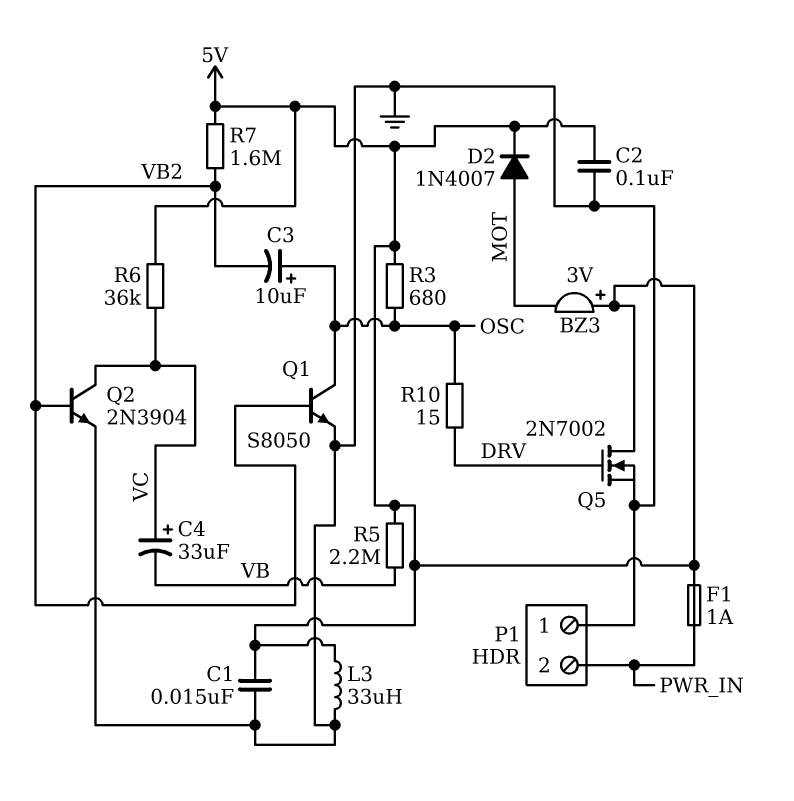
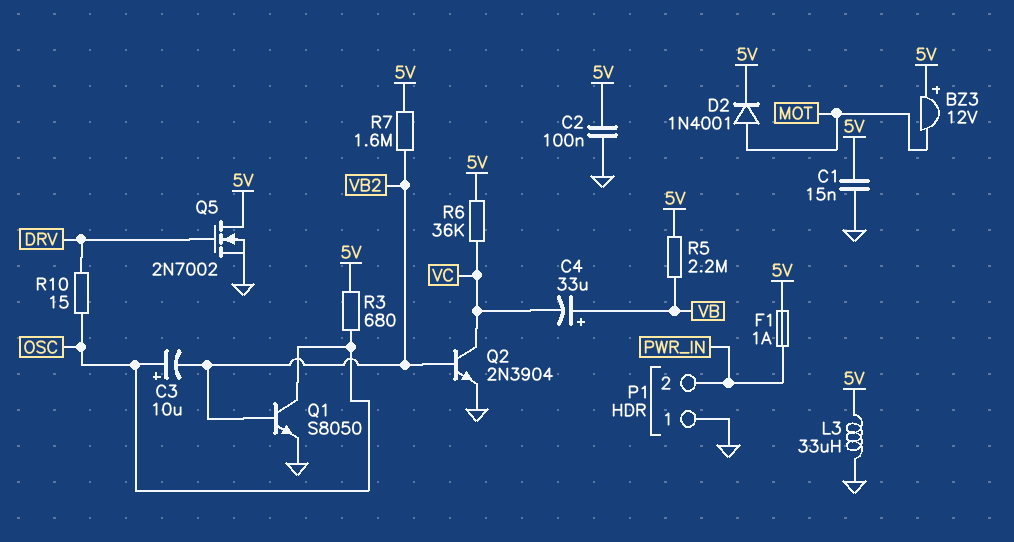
BZ3: buzzer 3V (plus 5V, minus MOT) -> buzzer 12V (plus 5V, minus MOT)
C4: 33uF (plus VC, minus VB) -> 33uF (plus VB, minus VC)
D2: diode 1N4007 (A MOT, K 5V) -> diode 1N4001 (A MOT, K 5V)

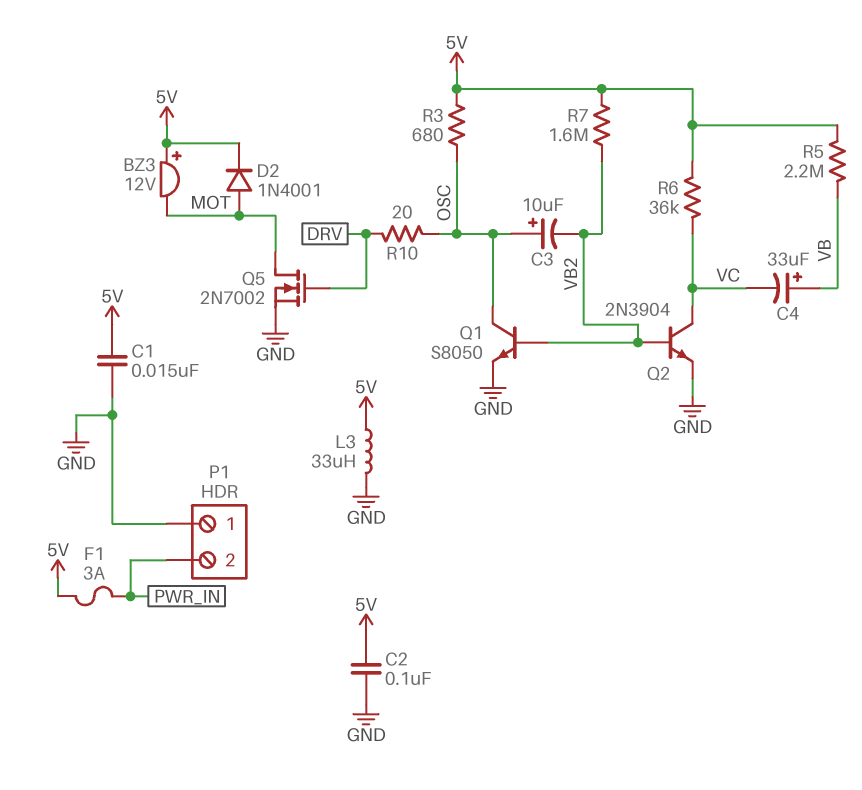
F1: 1A (5V, PWR_IN) -> 3A (5V, PWR_IN)
Q5: NMOS 2N7002 (G DRV, D 5V, S GND) -> NMOS 2N7002 (G DRV, D MOT, S GND)
R10: 15 (DRV, OSC) -> 20 (DRV, OSC)

